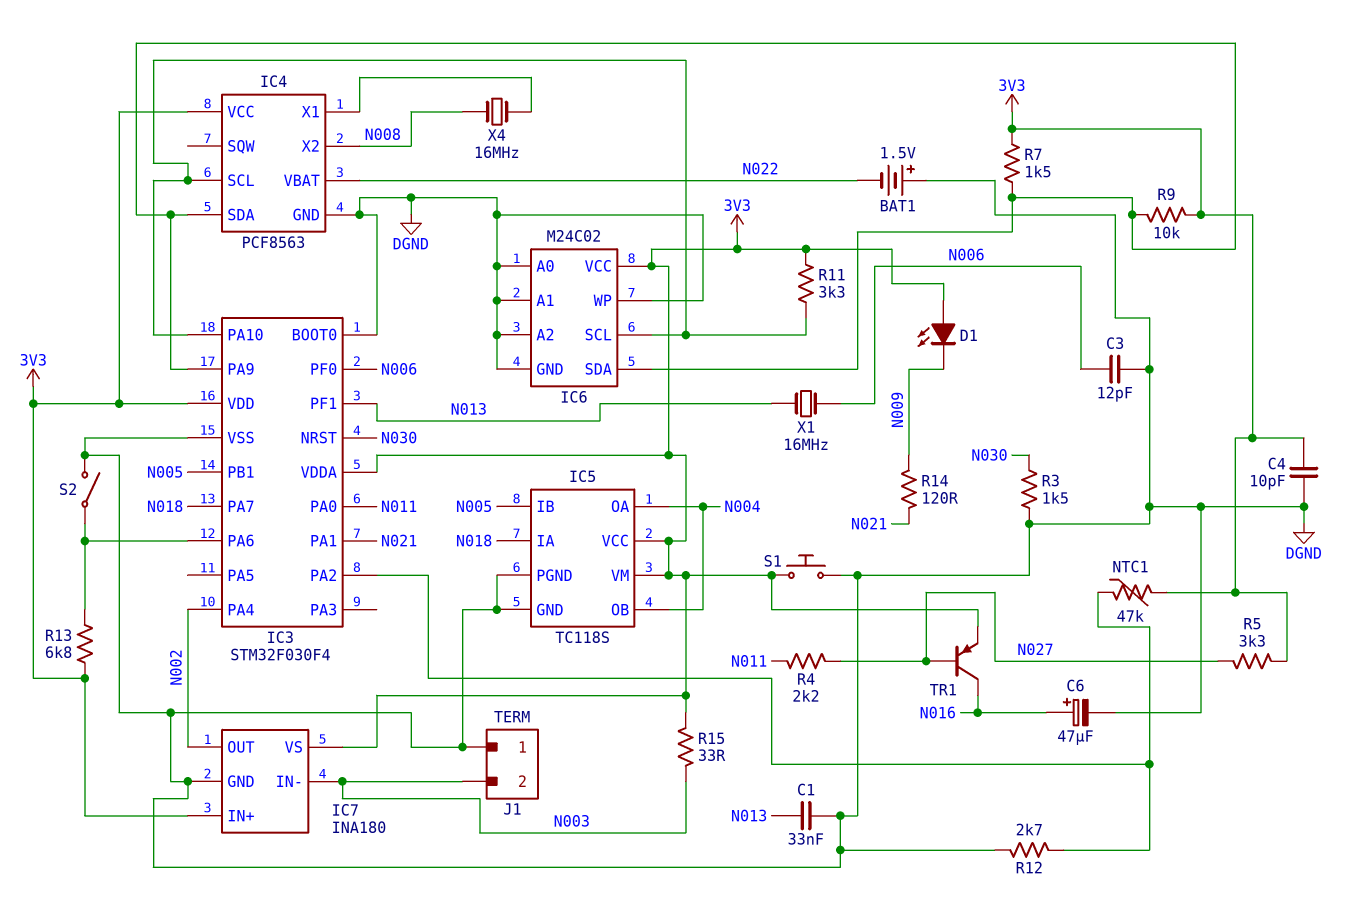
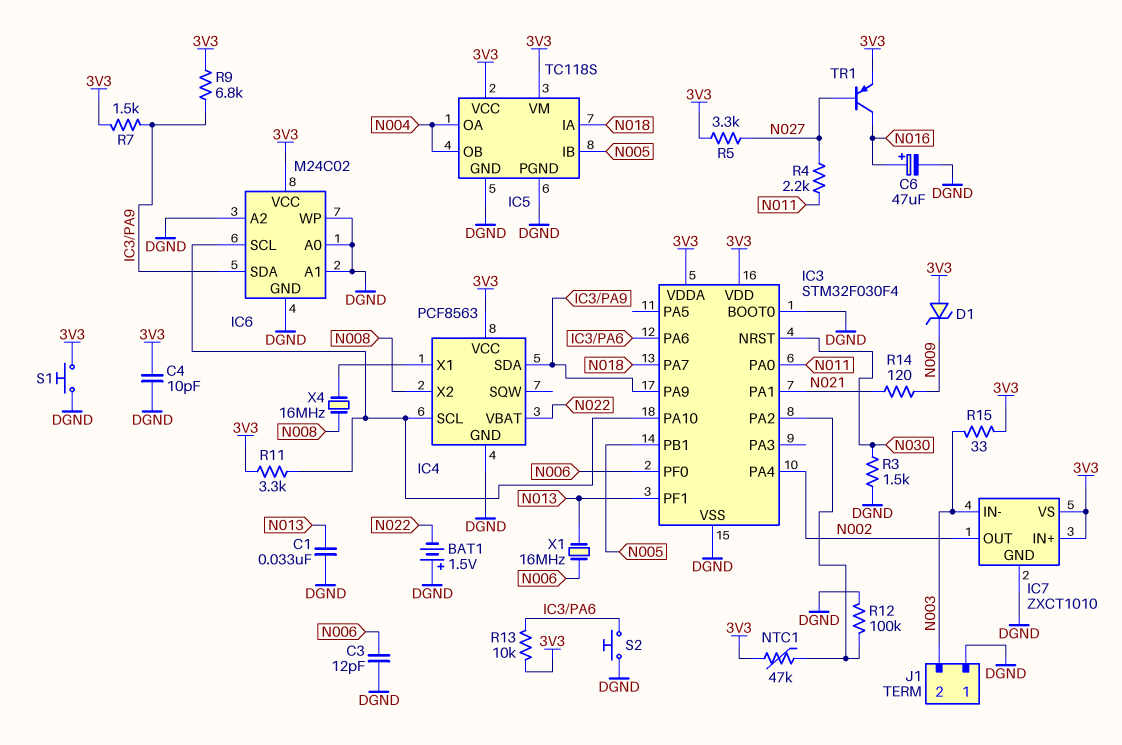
D1: LED (A 3V3, K N009) -> zener (A 3V3, K N009)
IC7: INA180 -> ZXCT1010
R9: 10k (3V3, IC3/PA9) -> 6.8k (3V3, IC3/PA9)
R12: 2.7k (DGND, IC3/PA2) -> 100k (DGND, IC3/PA2)
R13: 6.8k (3V3, IC3/PA6) -> 10k (3V3, IC3/PA6)
S2: switch (DGND, IC3/PA6) -> button (DGND, IC3/PA6)

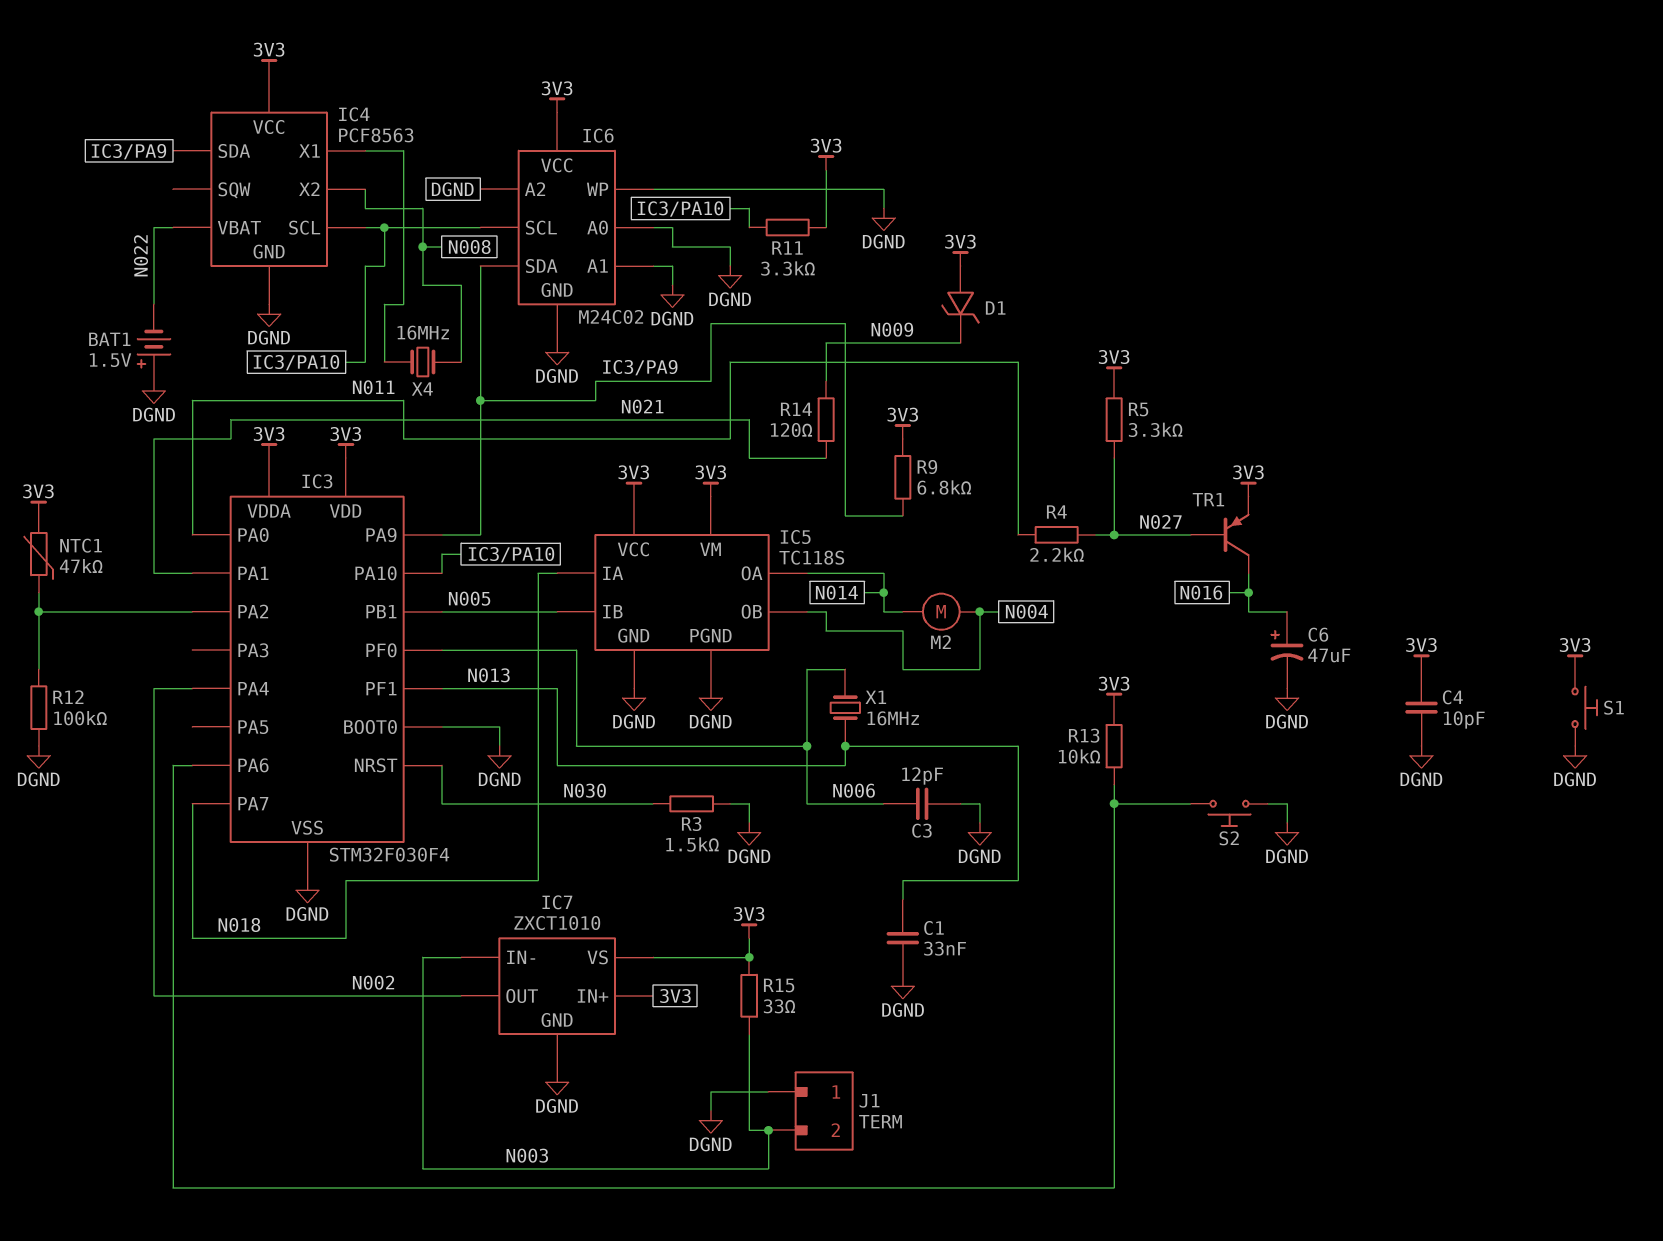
IC5 pin OA: N004 -> N014
M2: none -> motor (N004, N014)
R7: 1.5k (3V3, IC3/PA9) -> none

